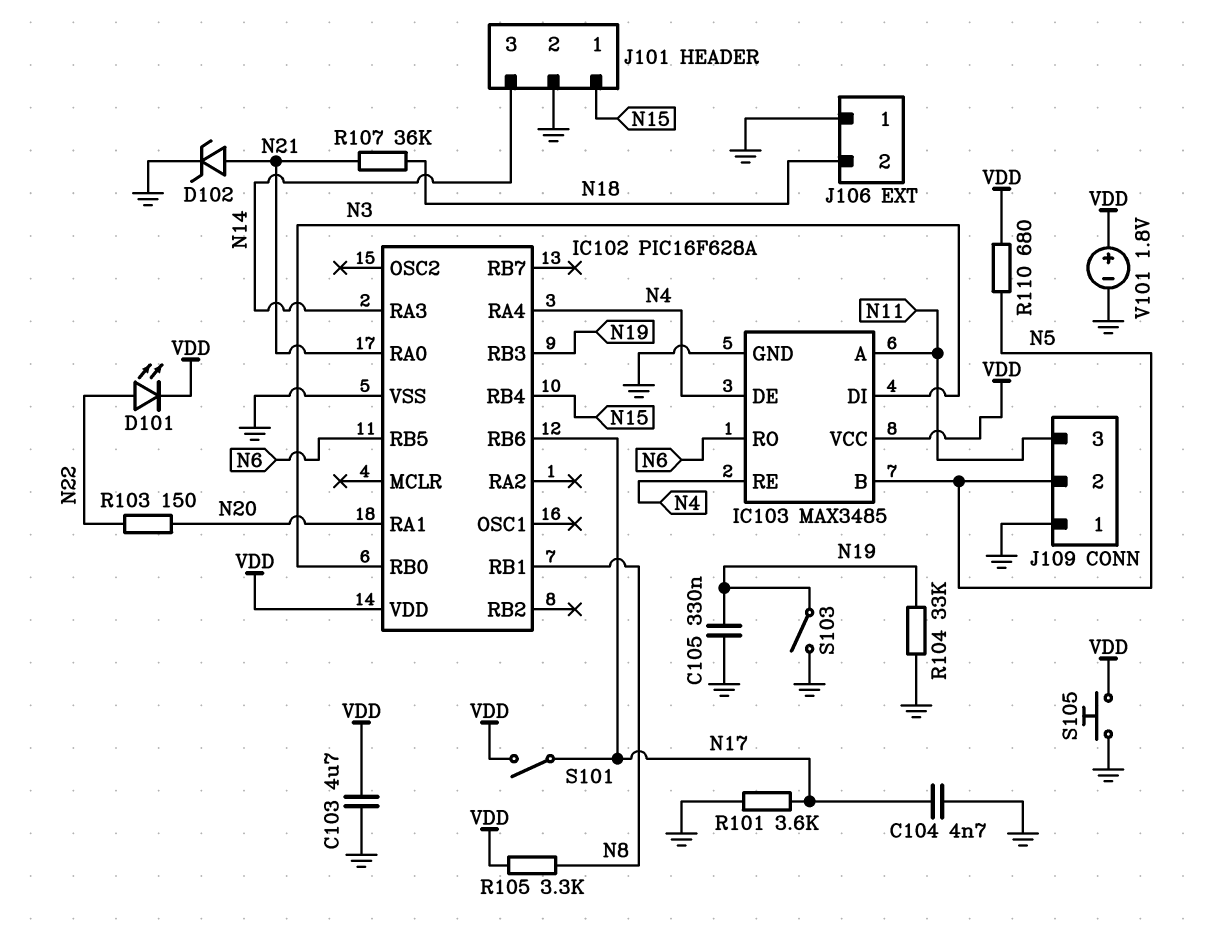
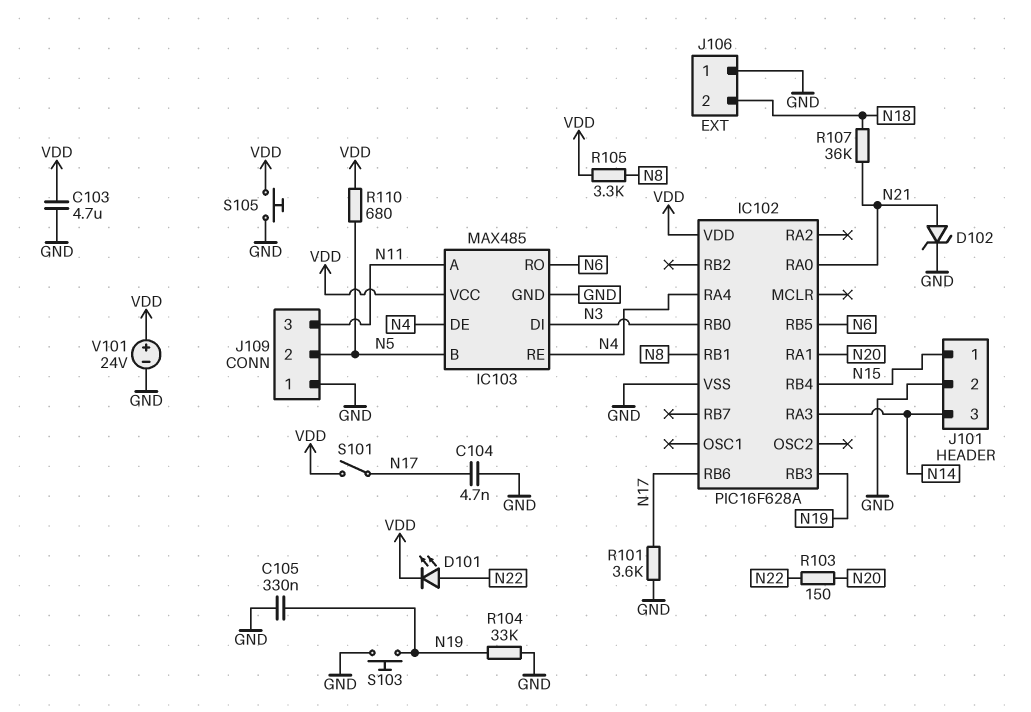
IC103: MAX3485 -> MAX485
S103: switch (GND, N19) -> button (GND, N19)
V101: 1.8V (plus VDD, minus GND) -> 24V (plus VDD, minus GND)

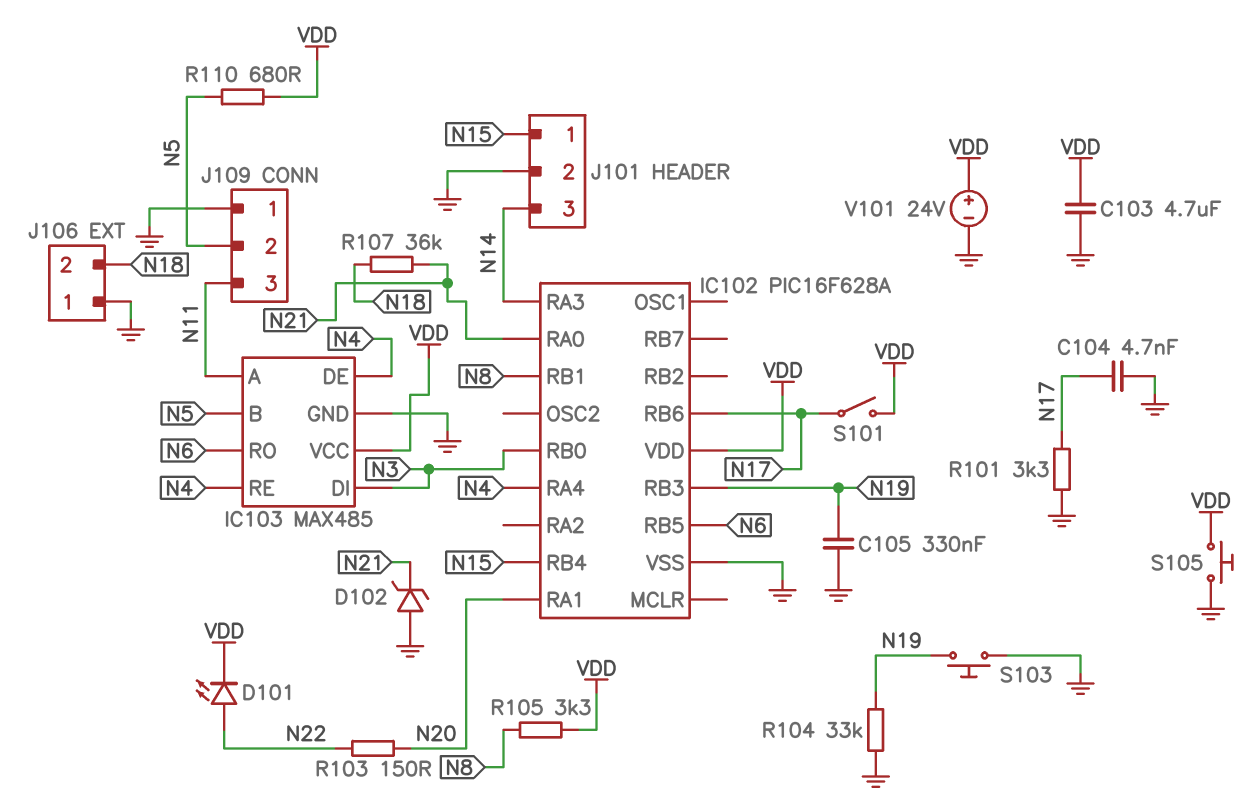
D102: zener (A N21, K GND) -> zener (A GND, K N21)
R101: 3.6k (GND, N17) -> 3.3k (GND, N17)

